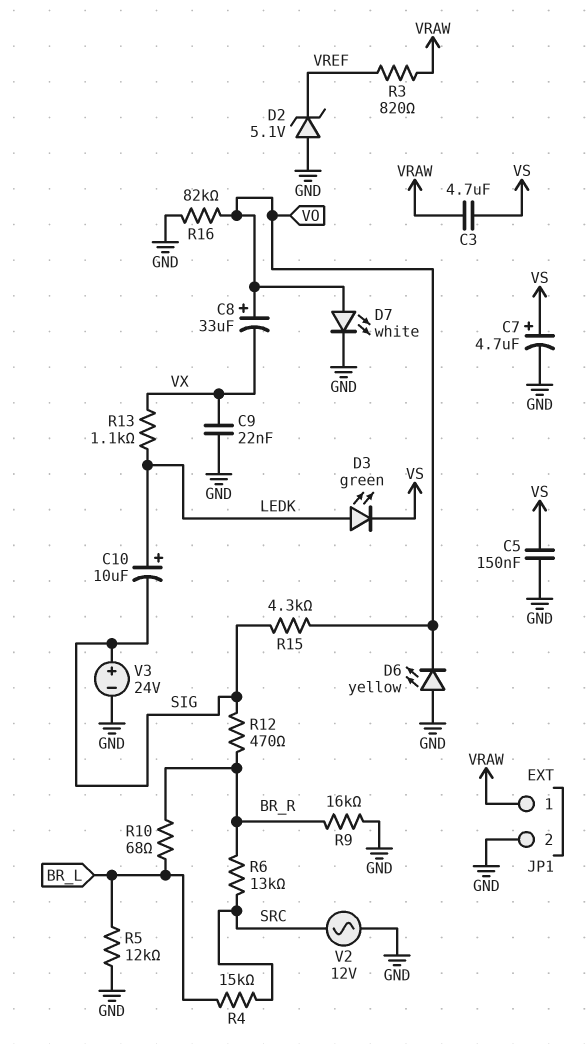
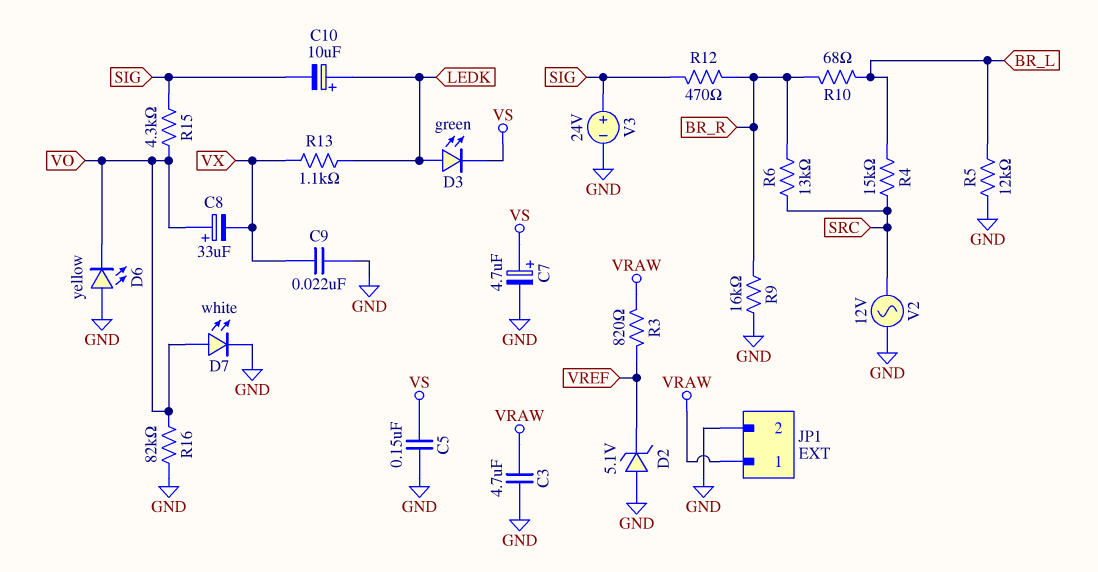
C3: 4.7uF (VRAW, VS) -> 4.7uF (GND, VRAW)

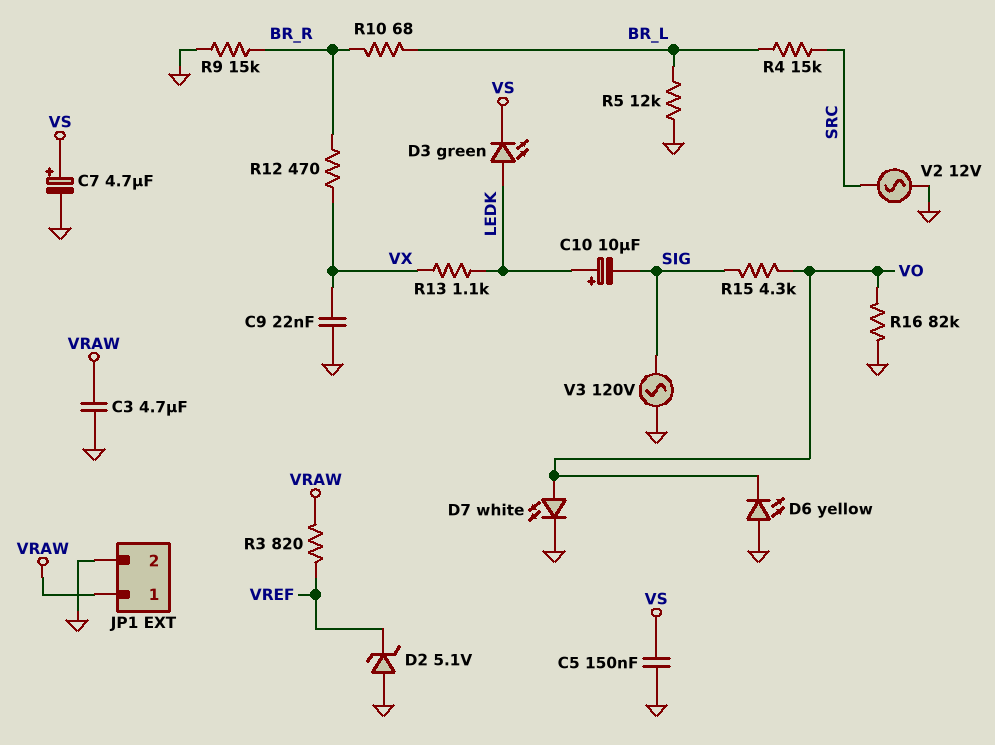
C8: 33uF (plus VO, minus VX) -> none
R6: 13k (BR_R, SRC) -> none
R9: 16k (BR_R, GND) -> 15k (BR_R, GND)
R12: 470 (BR_R, SIG) -> 470 (BR_R, VX)
V3: 24V (plus SIG, minus GND) -> AC 120V (GND, SIG)

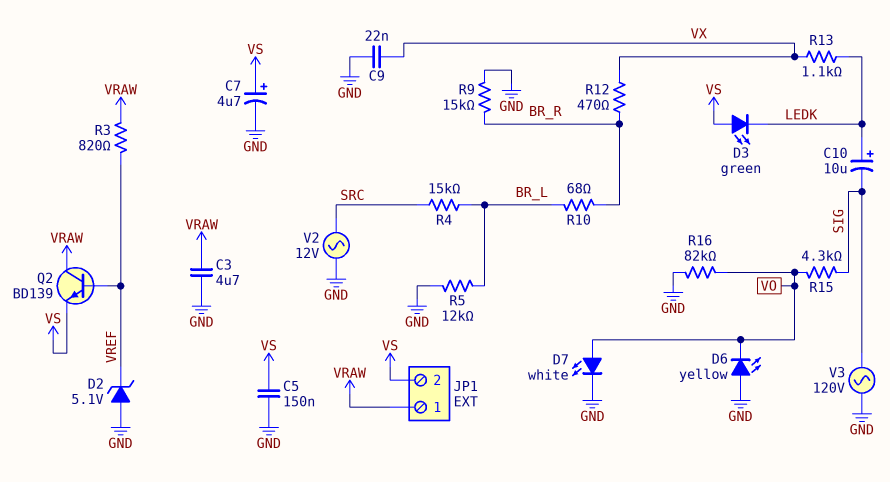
D3: LED green (A LEDK, K VS) -> LED green (A VS, K LEDK)
JP1 pin 2: GND -> VS
Q2: none -> NPN BD139 (B VREF, C VRAW, E VS)

